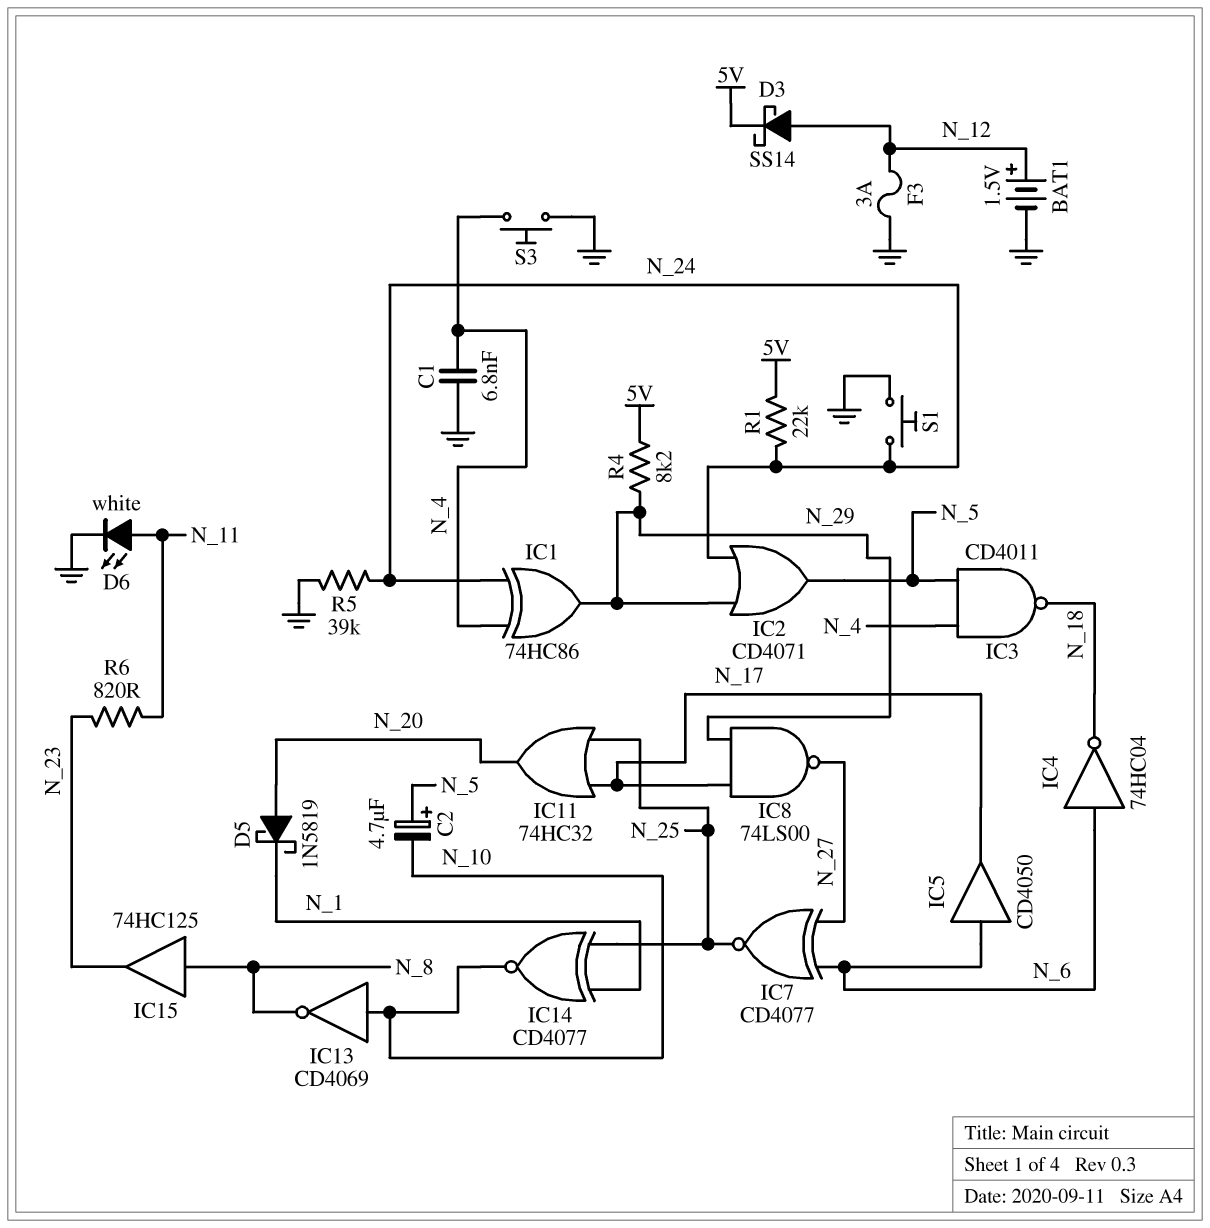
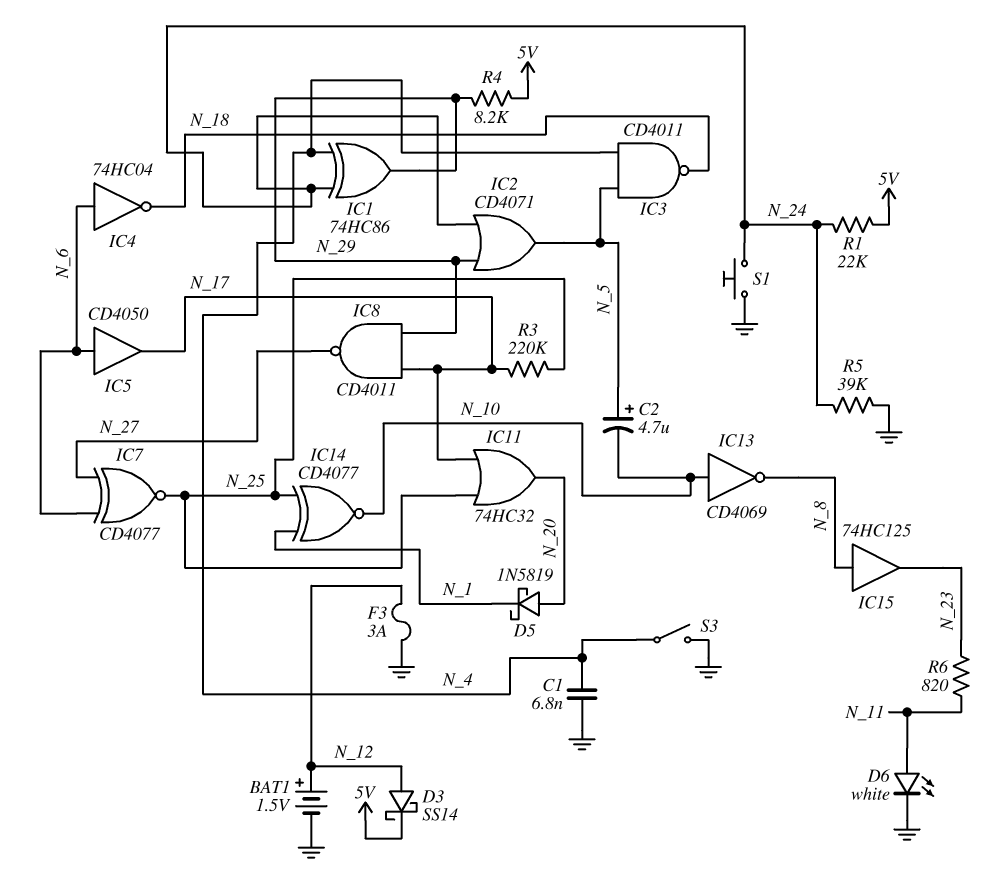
IC8: NAND 74LS00 (in N_17, in N_29, out N_27) -> NAND CD4011 (in N_17, in N_29, out N_27)
R3: none -> 220k (N_17, N_25)
S3: button (GND, N_4) -> switch (GND, N_4)

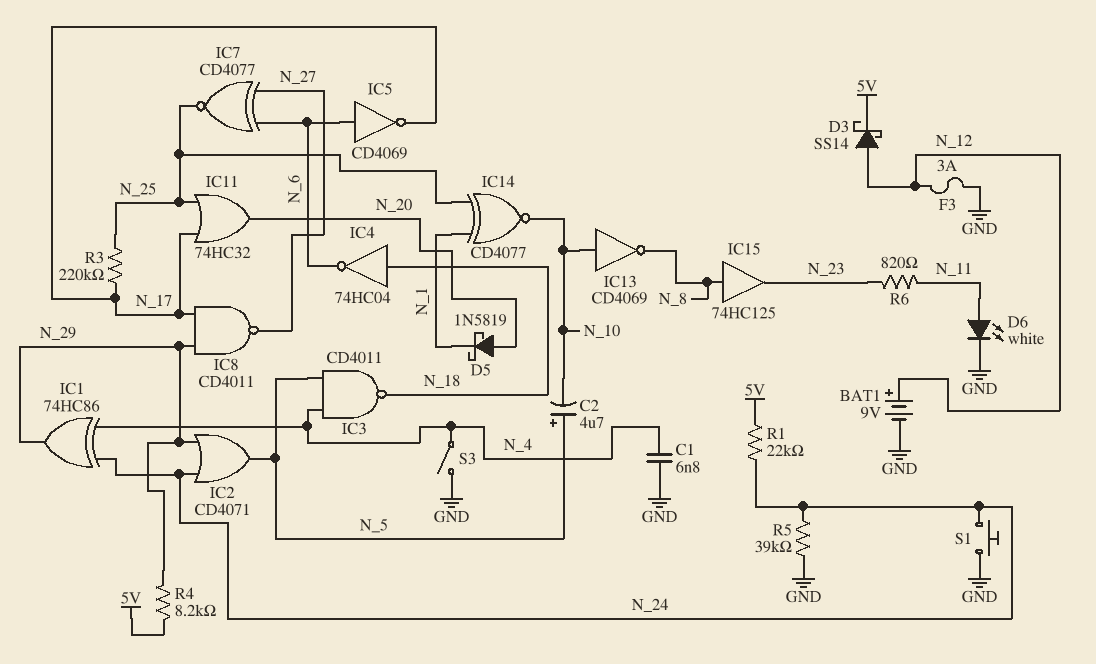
BAT1: 1.5V (plus N_12, minus GND) -> 9V (plus N_12, minus GND)
IC4: NOT 74HC04 (in N_6, out N_18) -> NOT 74HC04 (in N_18, out N_6)
IC5: buffer CD4050 (in N_6, out N_17) -> NOT CD4069 (in N_6, out N_17)

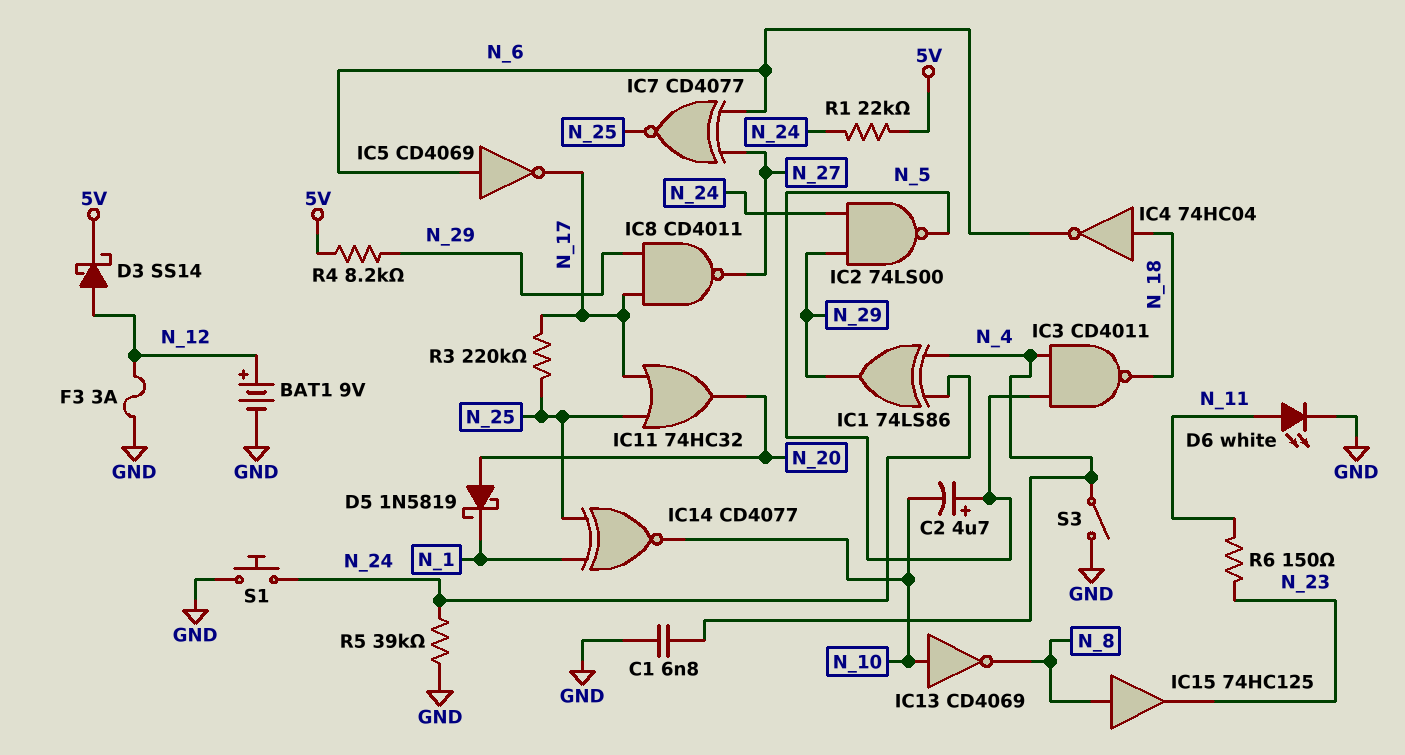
IC1: XOR 74HC86 (in N_4, in N_24, out N_29) -> XOR 74LS86 (in N_4, in N_24, out N_29)
IC2: OR CD4071 (in N_24, in N_29, out N_5) -> NAND 74LS00 (in N_24, in N_29, out N_5)
R6: 820 (N_11, N_23) -> 150 (N_11, N_23)

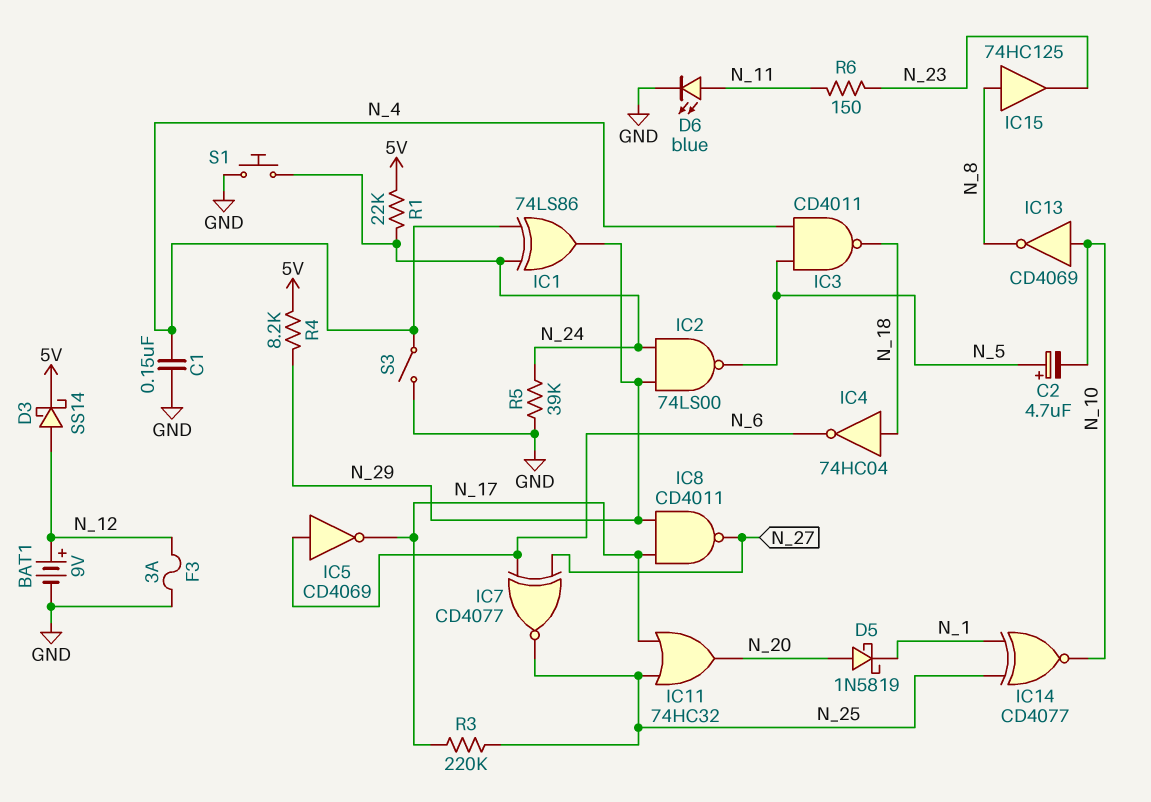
C1: 6.8nF (GND, N_4) -> 150nF (GND, N_4)
D6: LED white (A N_11, K GND) -> LED blue (A N_11, K GND)

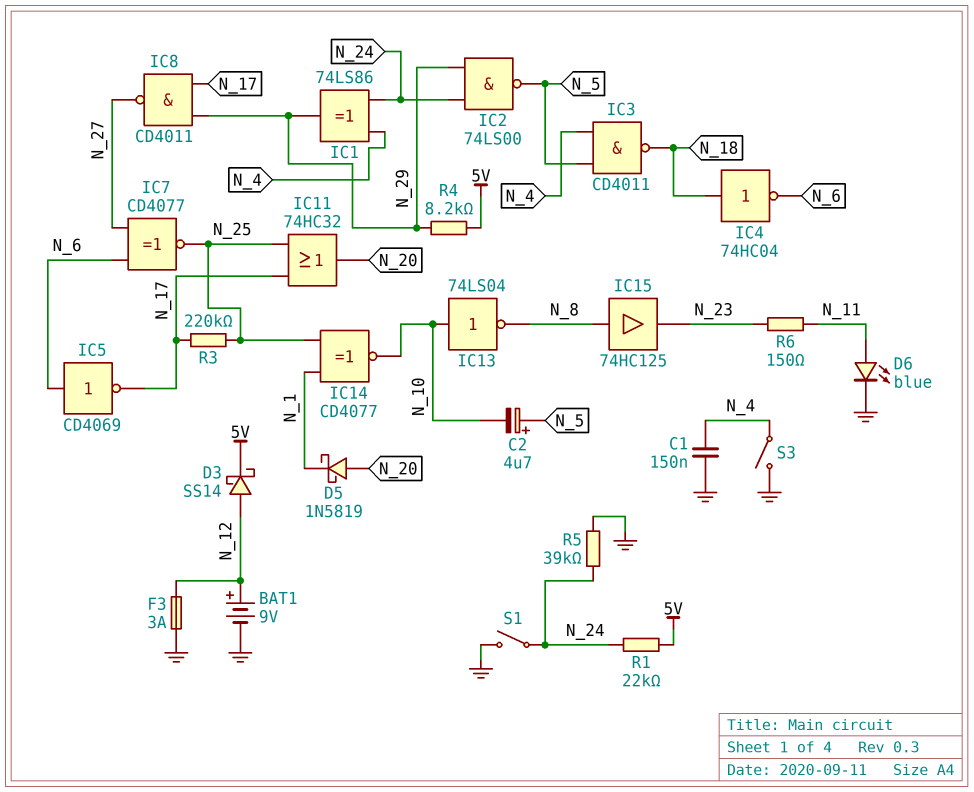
IC13: NOT CD4069 (in N_10, out N_8) -> NOT 74LS04 (in N_10, out N_8)
S1: button (GND, N_24) -> switch (GND, N_24)

